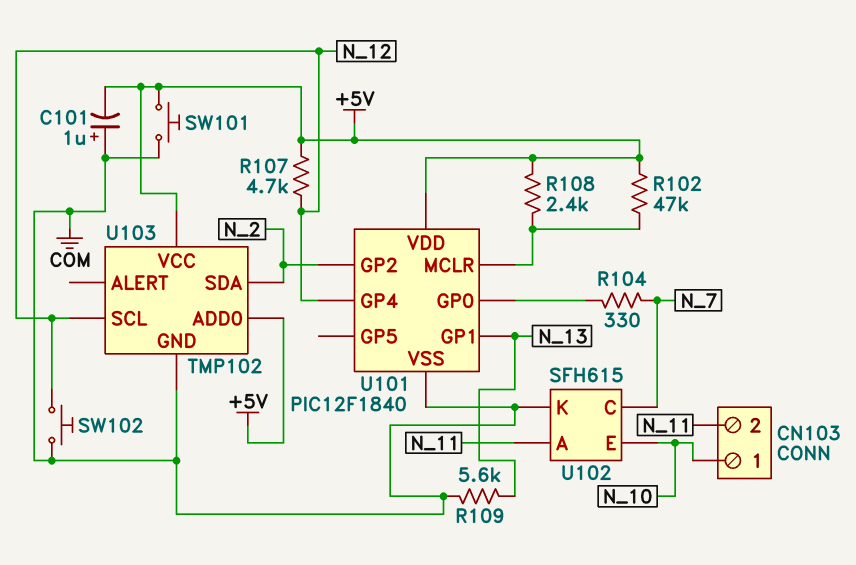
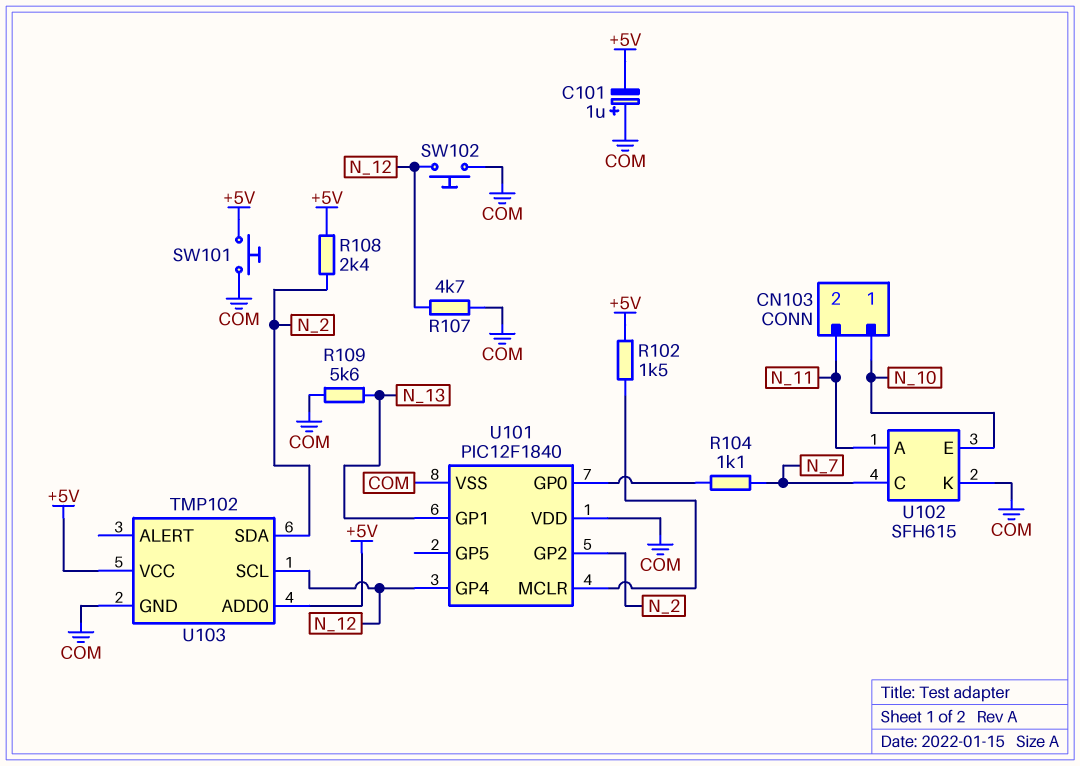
R102: 47k (+5V, U101/MCLR) -> 1.5k (+5V, U101/MCLR)
R104: 330 (N_7, U101/GP0) -> 1.1k (N_7, U101/GP0)
R107: 4.7k (+5V, N_12) -> 4.7k (COM, N_12)
R108: 2.4k (+5V, U101/MCLR) -> 2.4k (+5V, N_2)
U101 pin VDD: +5V -> COM

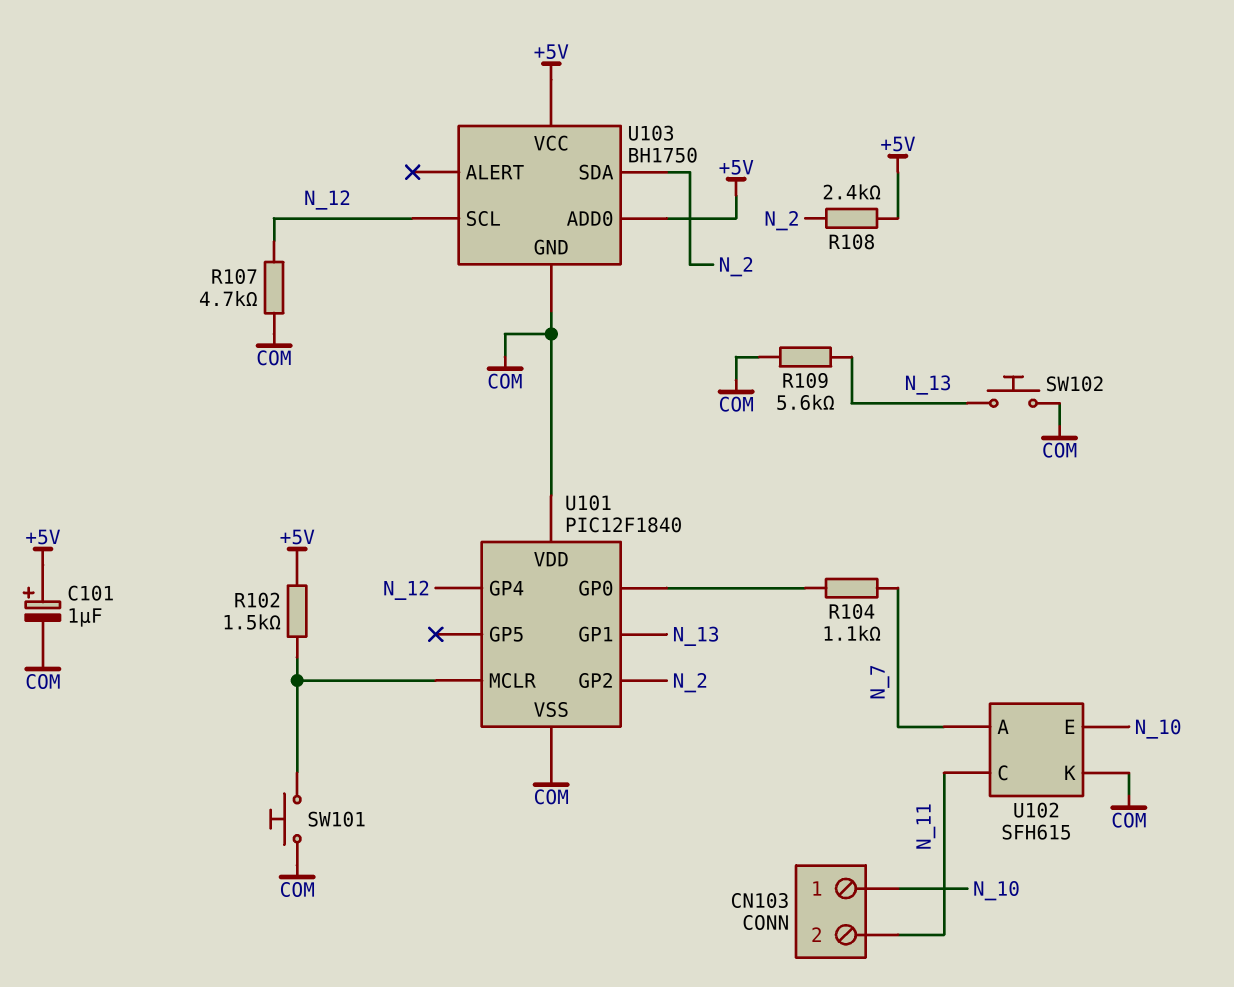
C101: 1uF (plus COM, minus +5V) -> 1uF (plus +5V, minus COM)
SW101: button (+5V, COM) -> button (COM, U101/MCLR)
SW102: button (COM, N_12) -> button (COM, N_13)
U102 pin A: N_11 -> N_7
U102 pin C: N_7 -> N_11
U103: TMP102 -> BH1750

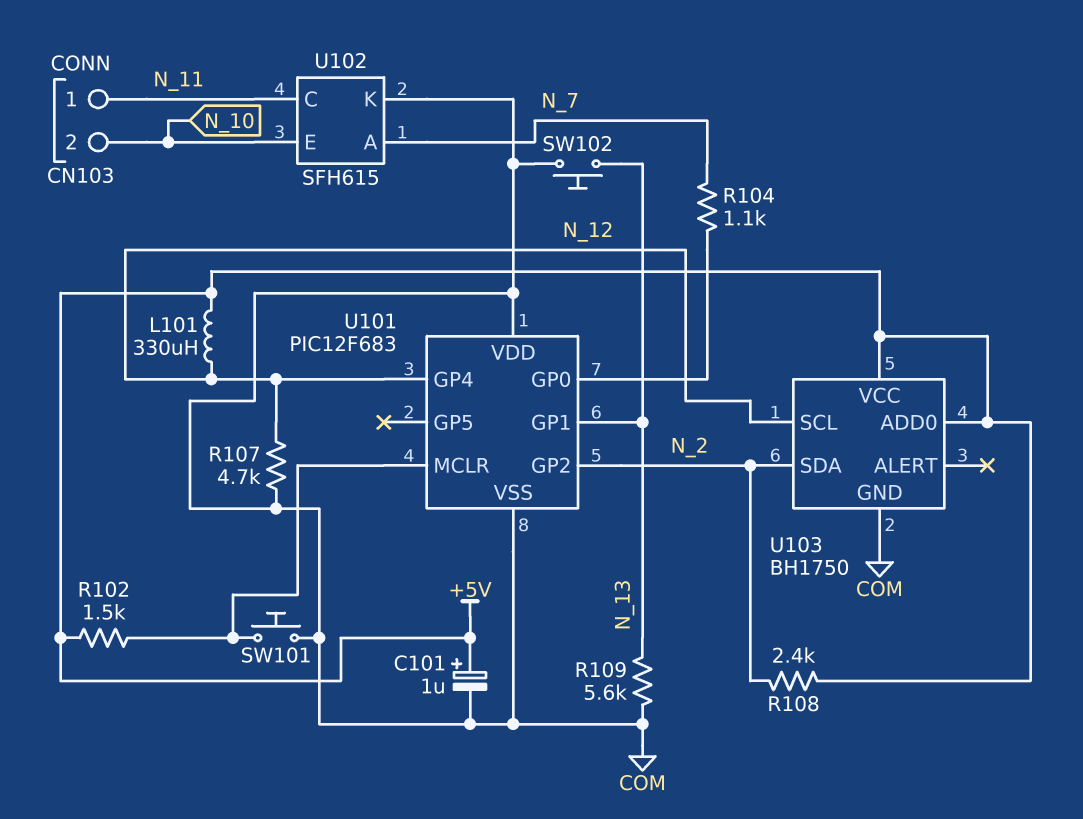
CN103 pin 1: N_10 -> N_11
CN103 pin 2: N_11 -> N_10
L101: none -> 330uH (+5V, N_12)
U101: PIC12F1840 -> PIC12F683

